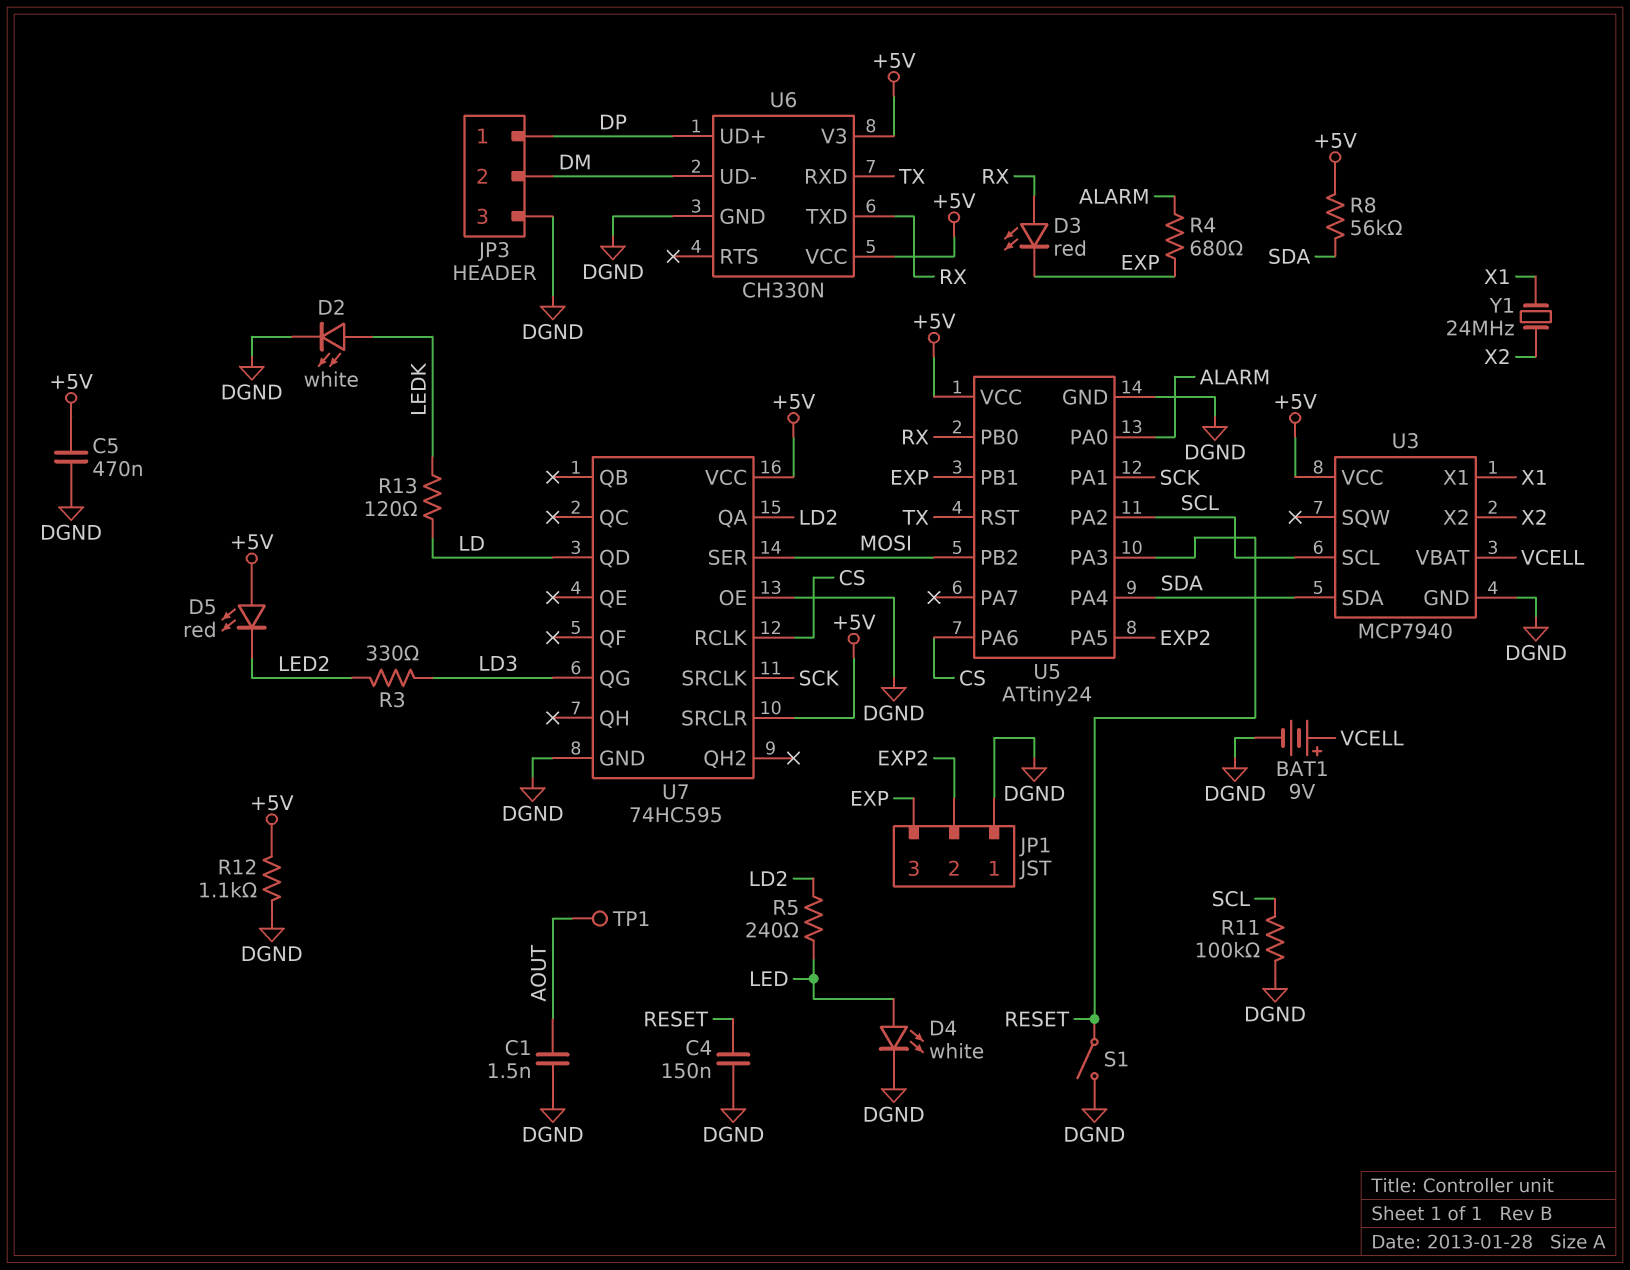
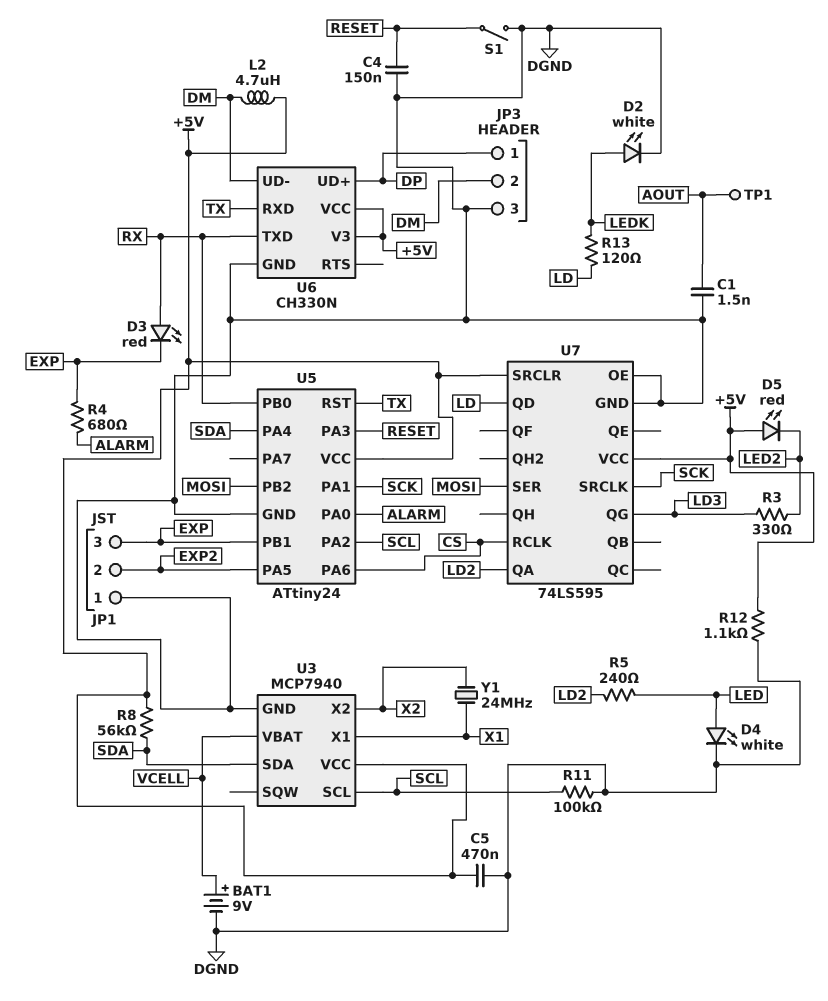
L2: none -> 4.7uH (+5V, DM)
U7: 74HC595 -> 74LS595

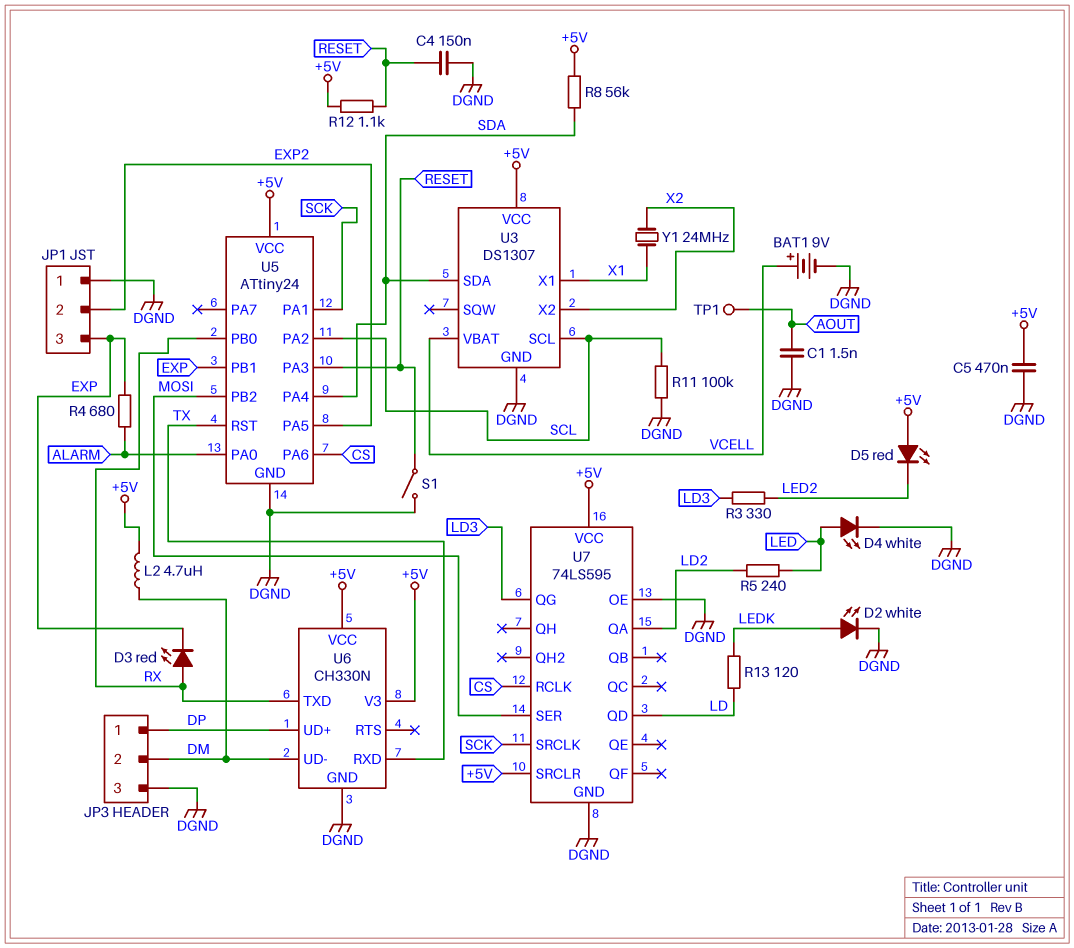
R12: 1.1k (+5V, DGND) -> 1.1k (+5V, RESET)
U3: MCP7940 -> DS1307

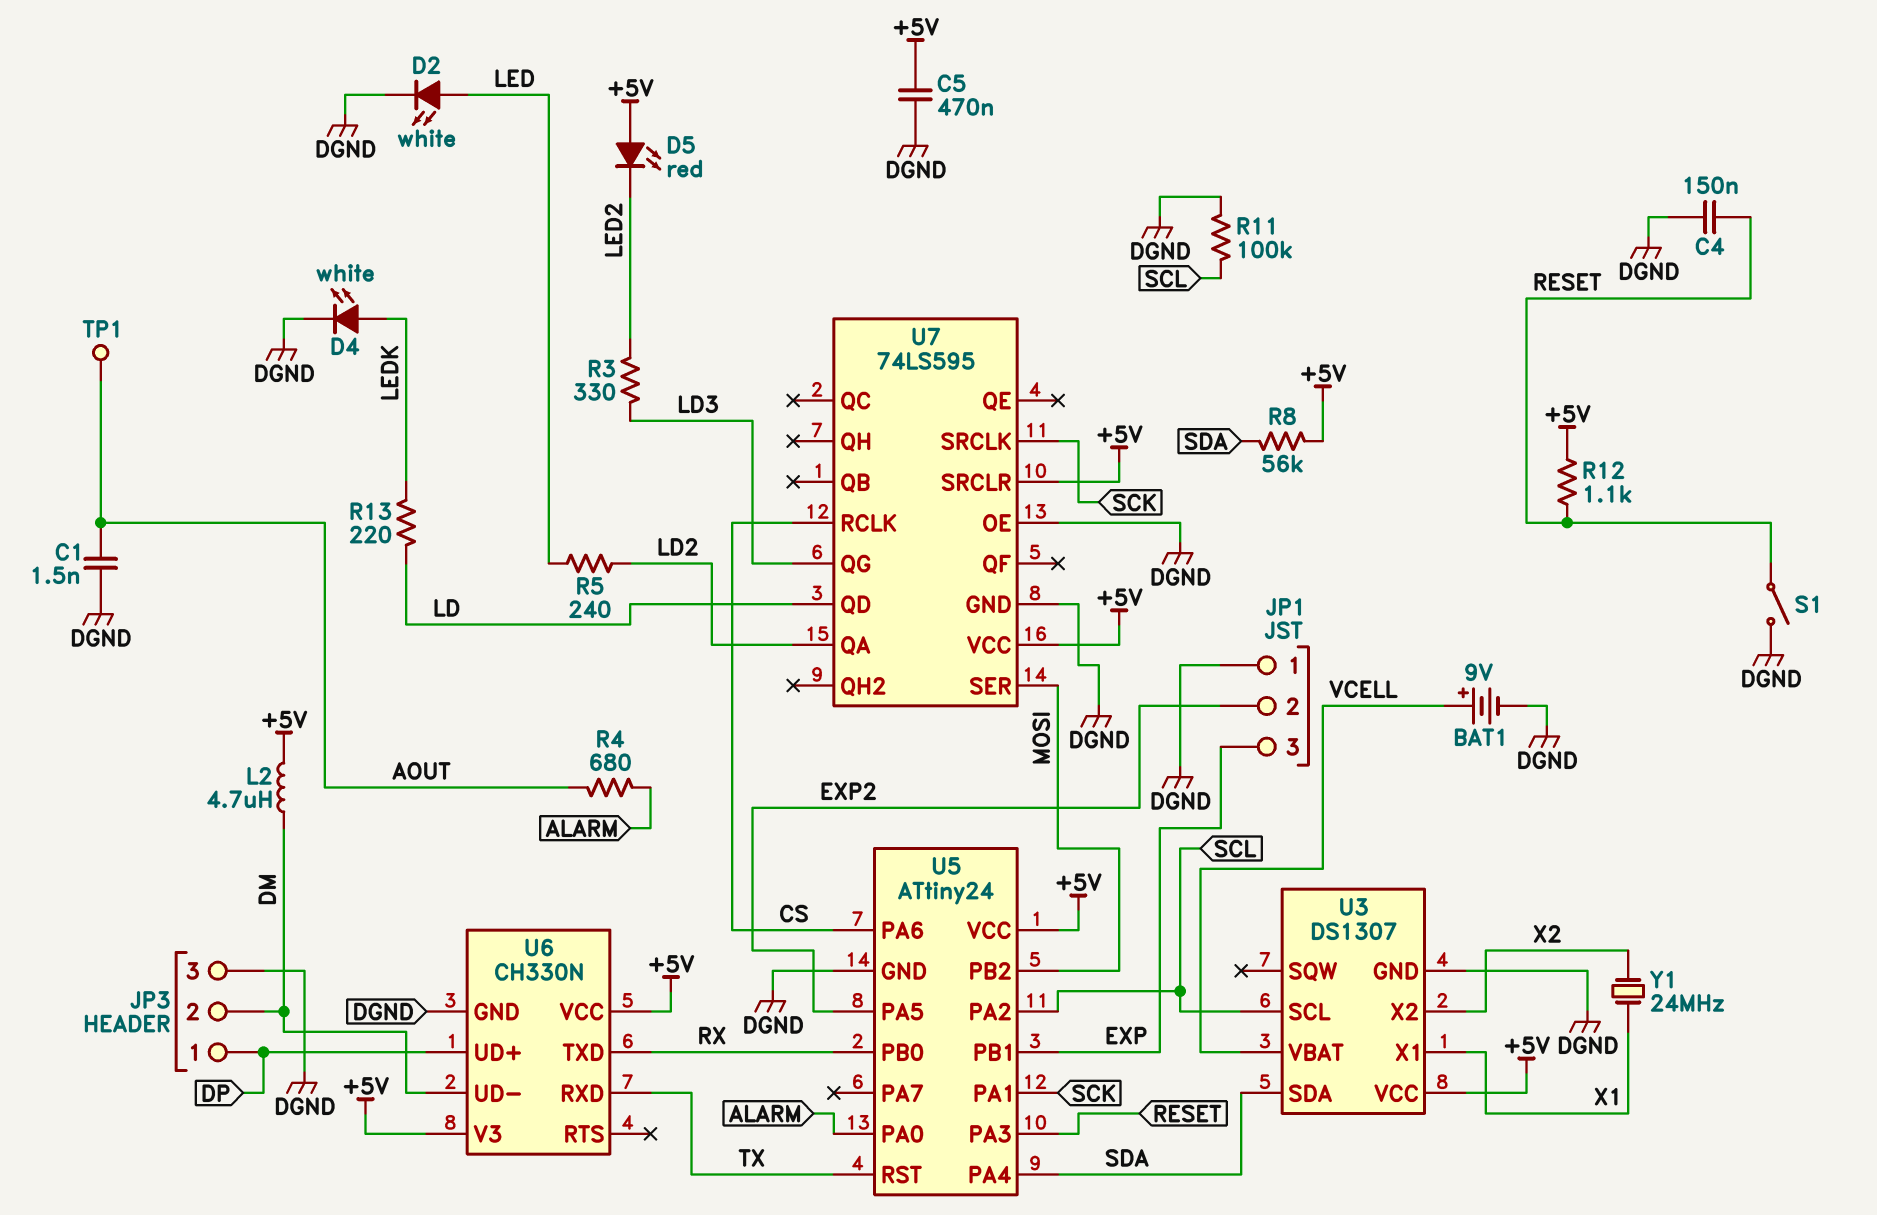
D2: LED white (A LEDK, K DGND) -> LED white (A LED, K DGND)
D3: LED red (A RX, K EXP) -> none
D4: LED white (A LED, K DGND) -> LED white (A LEDK, K DGND)
R4: 680 (ALARM, EXP) -> 680 (ALARM, AOUT)
R13: 120 (LD, LEDK) -> 220 (LD, LEDK)

